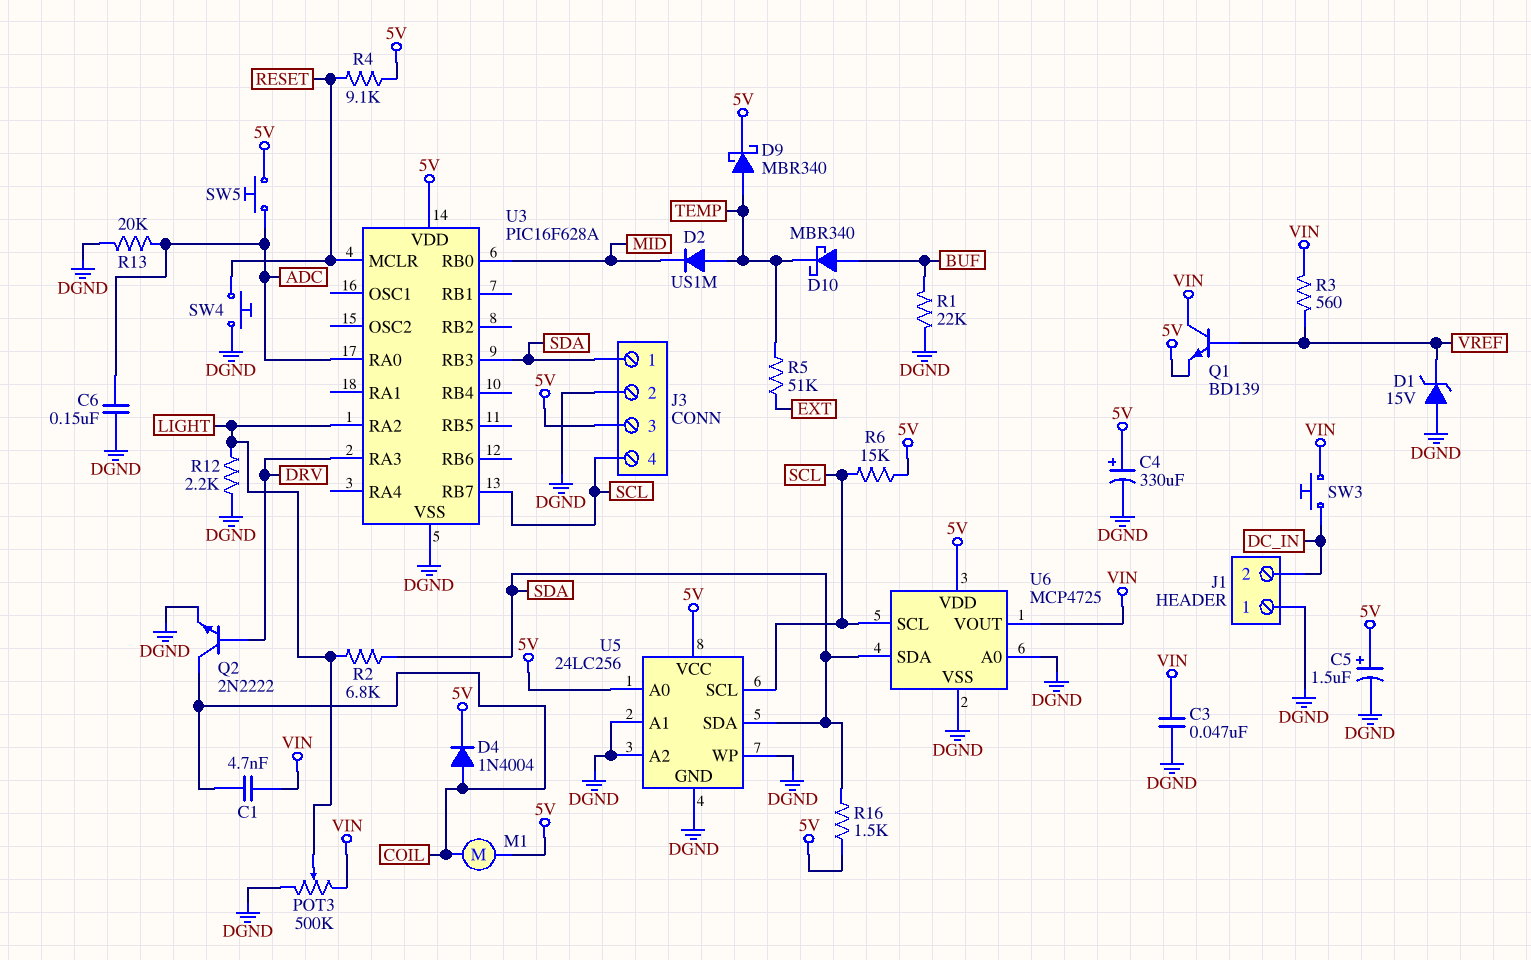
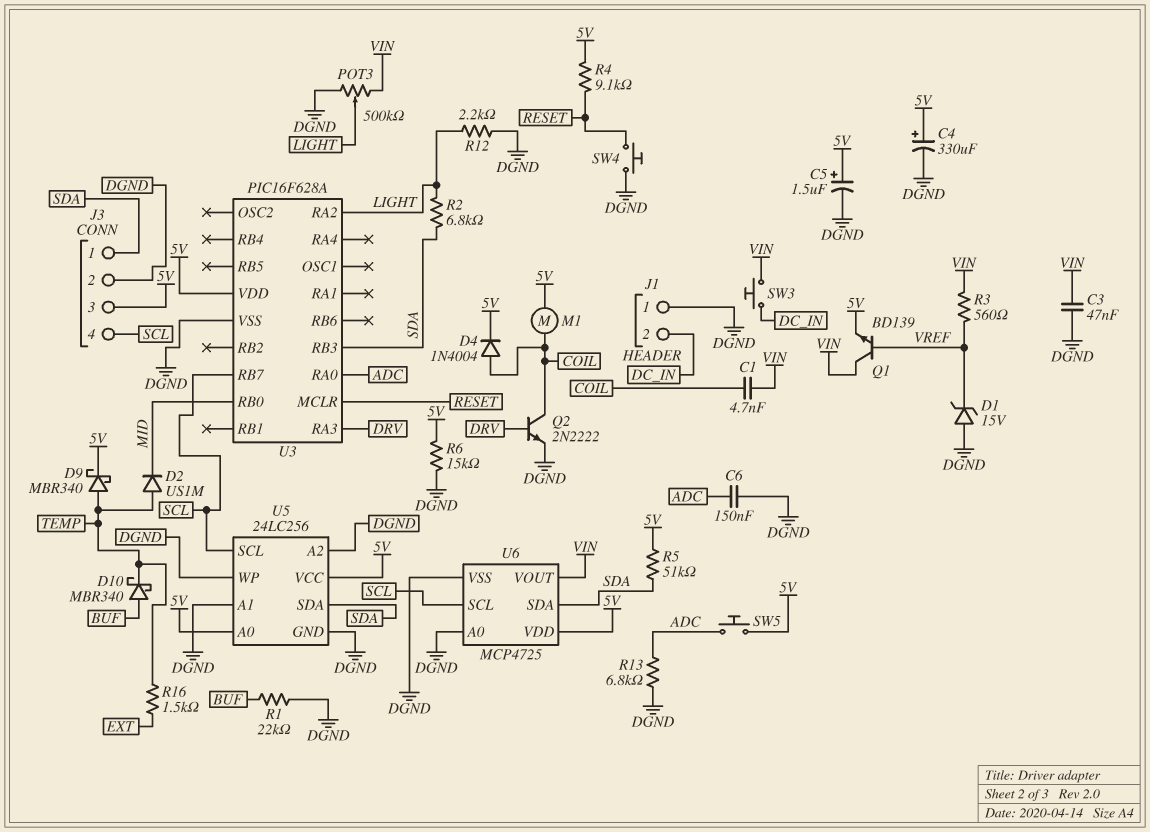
R5: 51k (EXT, TEMP) -> 51k (5V, SDA)
R6: 15k (5V, SCL) -> 15k (5V, DGND)
R13: 20k (ADC, DGND) -> 6.8k (ADC, DGND)
R16: 1.5k (5V, SDA) -> 1.5k (EXT, TEMP)

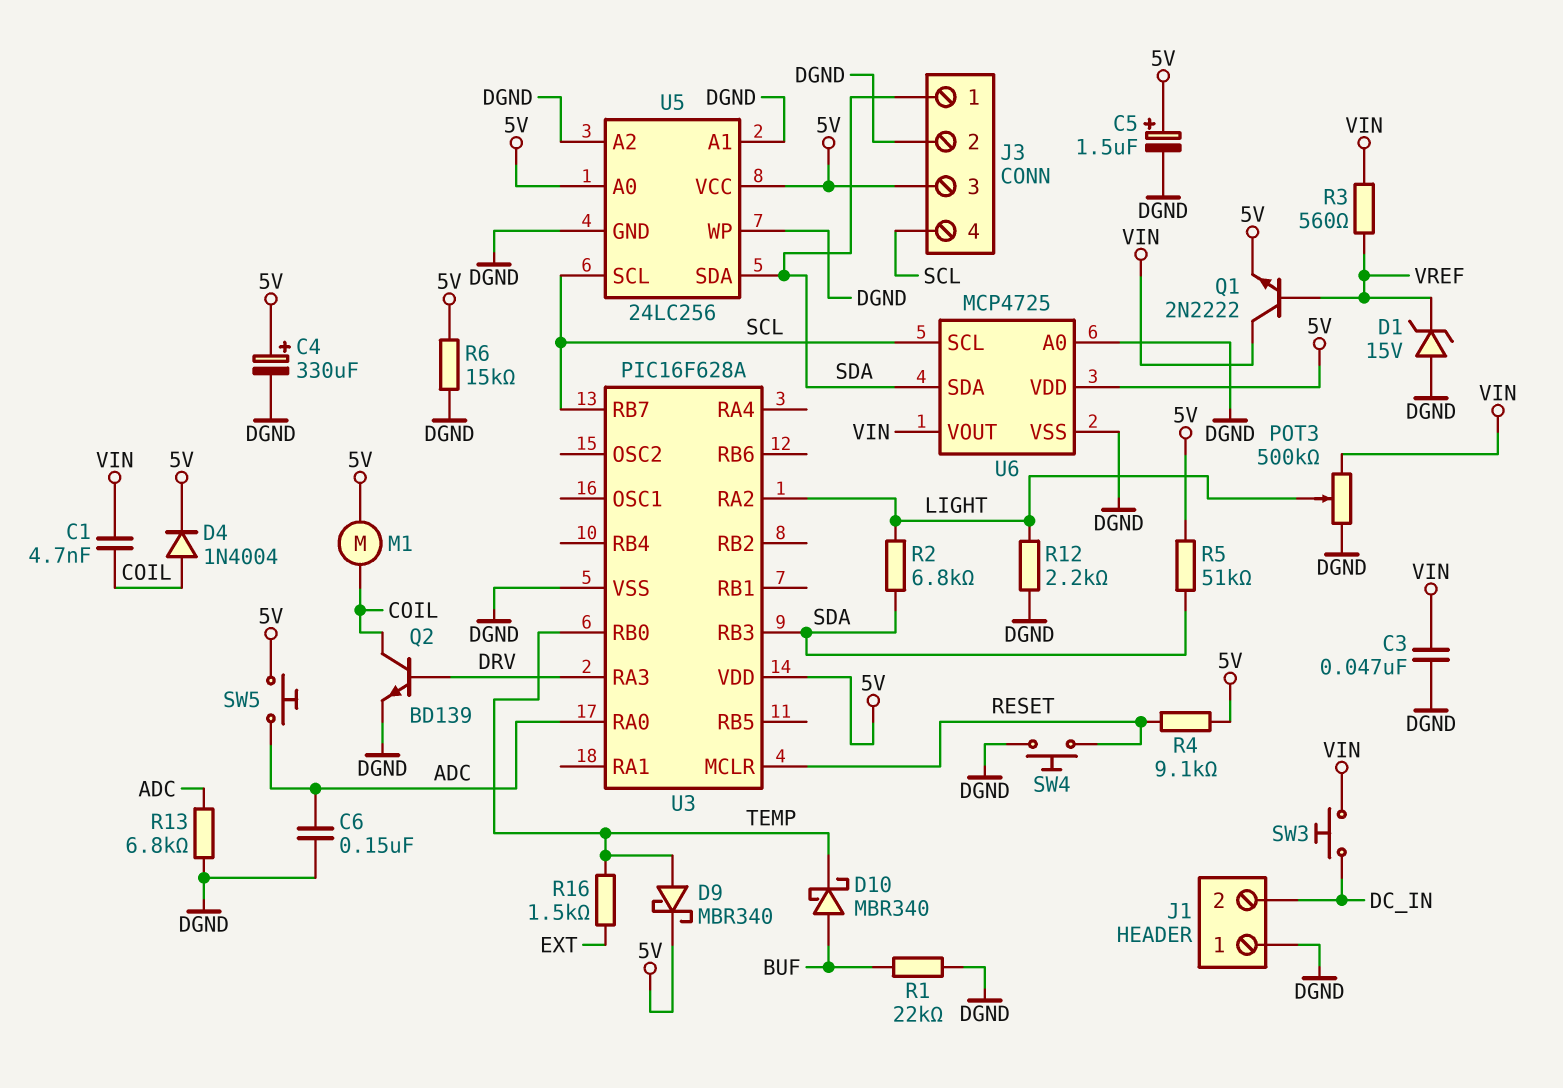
D2: diode US1M (A TEMP, K MID) -> none
Q1: NPN BD139 (B VREF, C VIN, E 5V) -> NPN 2N2222 (B VREF, C VIN, E 5V)
Q2: NPN 2N2222 (B DRV, C COIL, E DGND) -> NPN BD139 (B DRV, C COIL, E DGND)
U3 pin RB0: MID -> TEMP

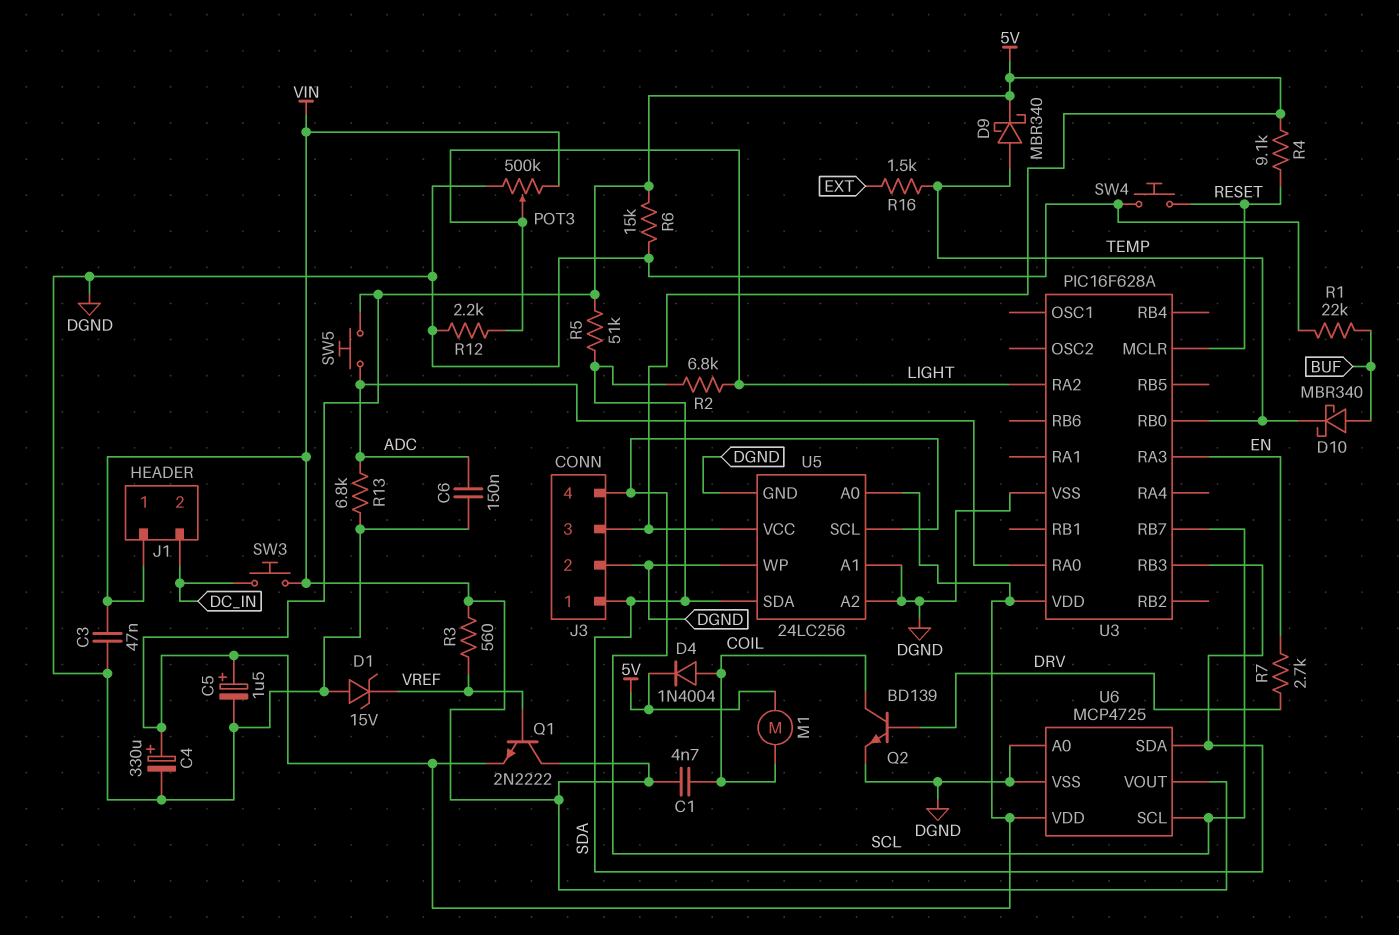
J1 pin 1: DGND -> VIN
R7: none -> 2.7k (DRV, EN)
U3 pin RA3: DRV -> EN

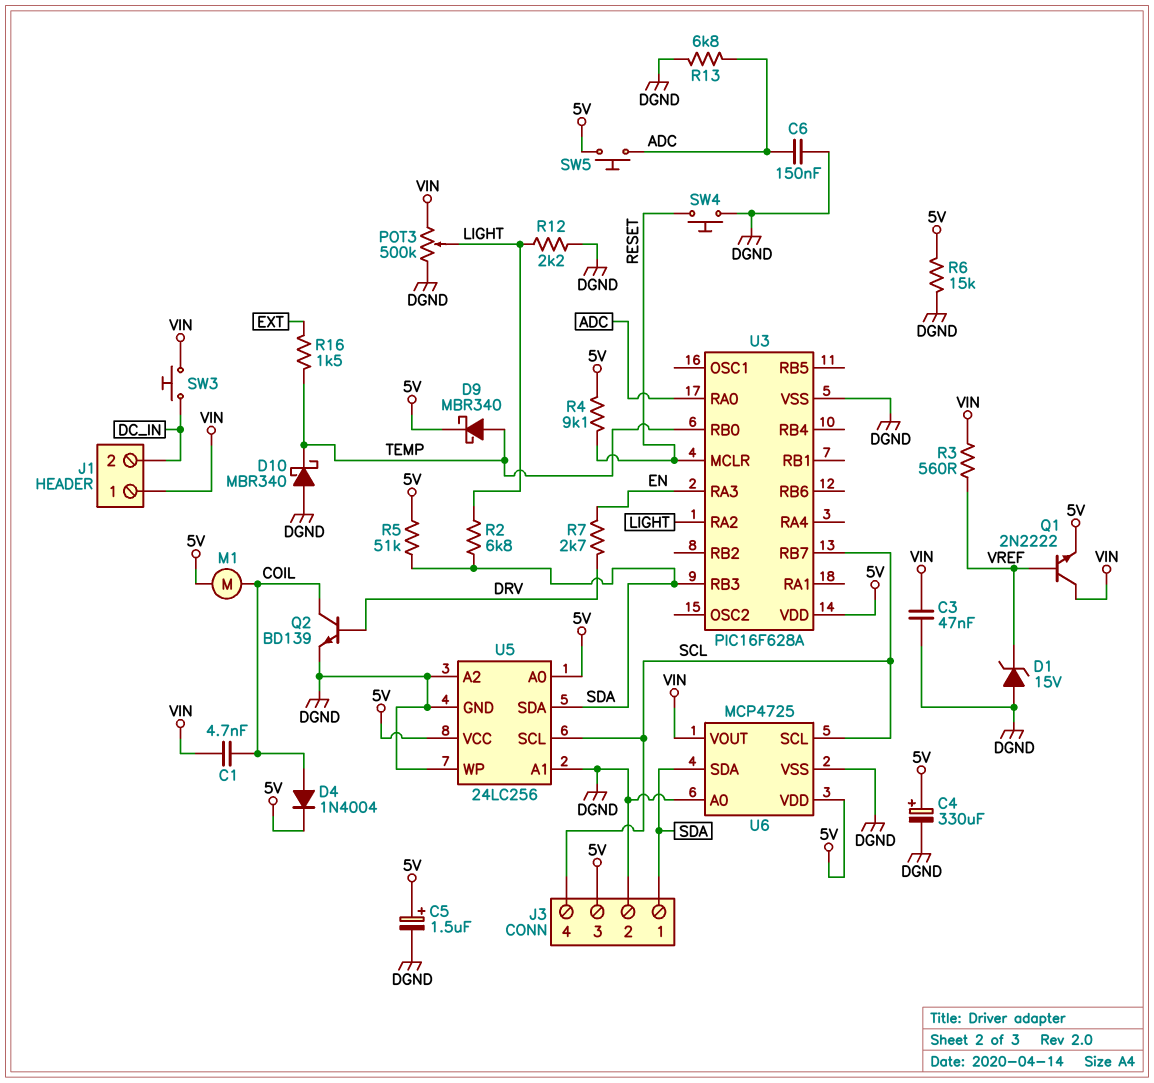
D10: schottky MBR340 (A BUF, K TEMP) -> schottky MBR340 (A DGND, K TEMP)
R1: 22k (BUF, DGND) -> none

